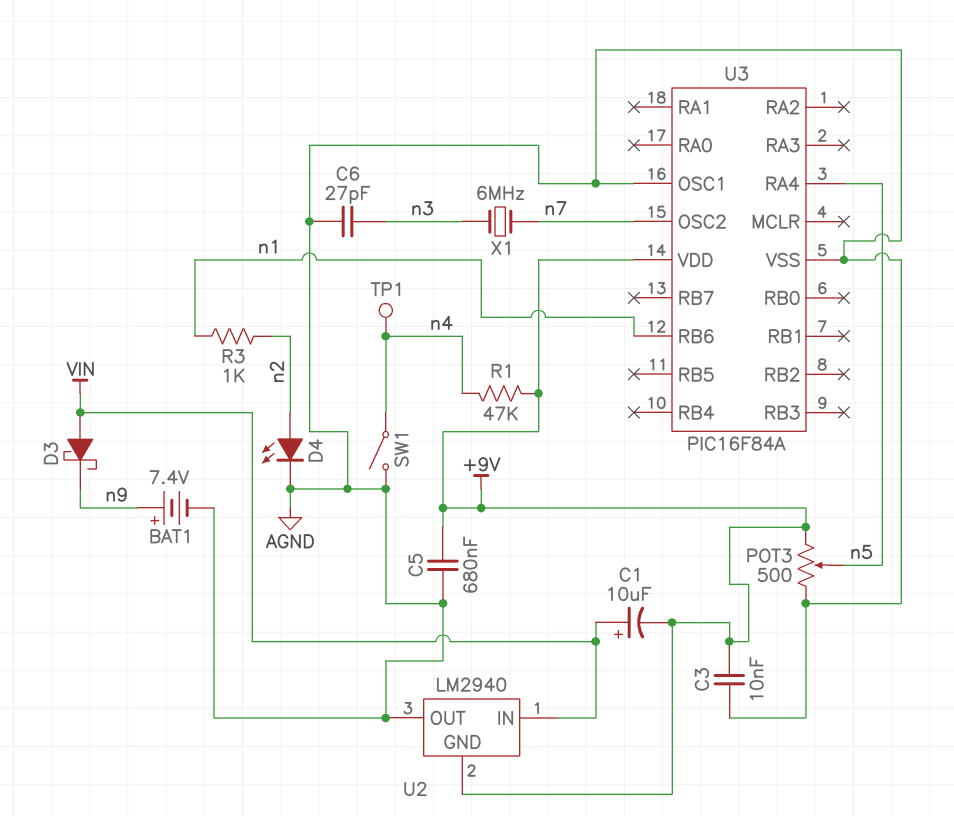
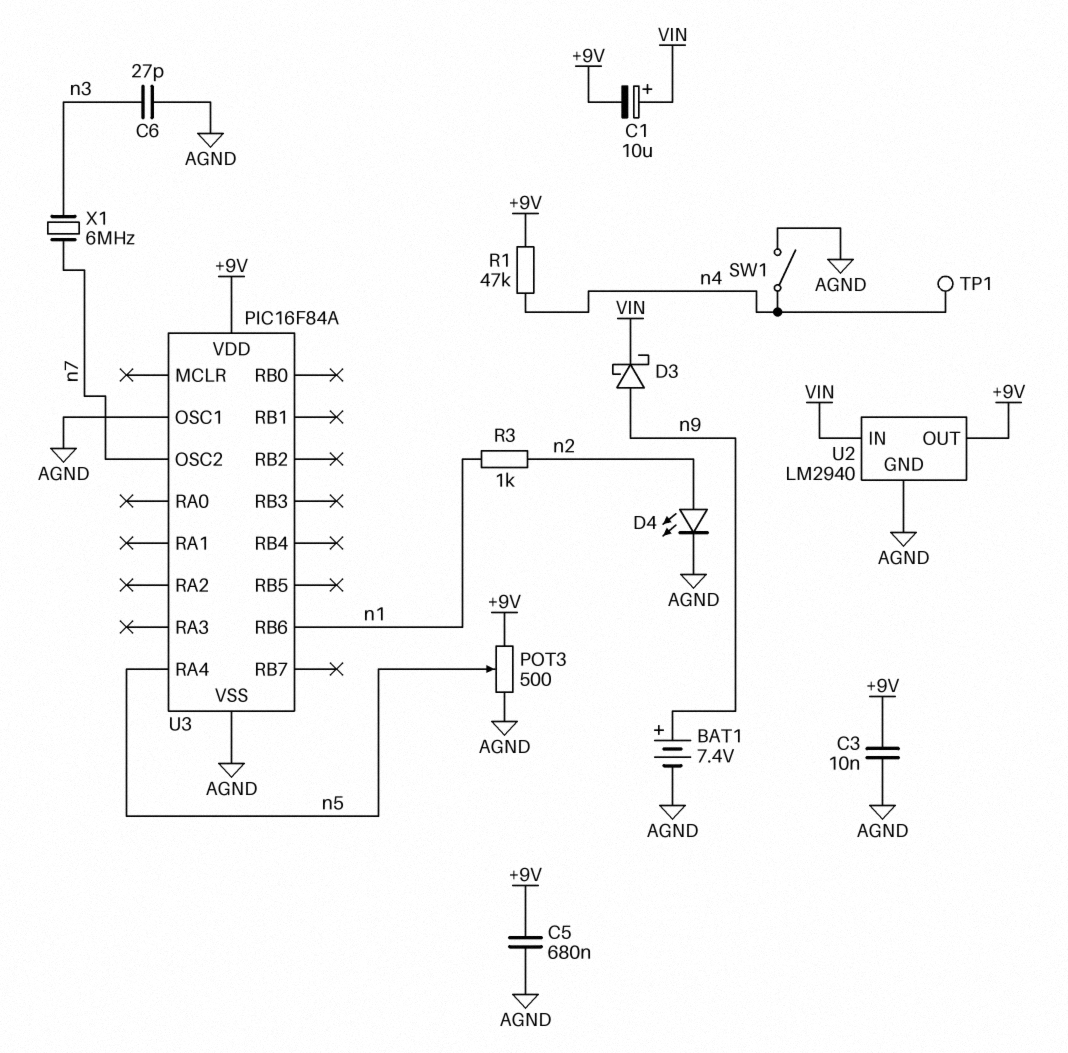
D3: schottky (A VIN, K n9) -> schottky (A n9, K VIN)
U2 pin GND: +9V -> AGND
U2 pin OUT: AGND -> +9V

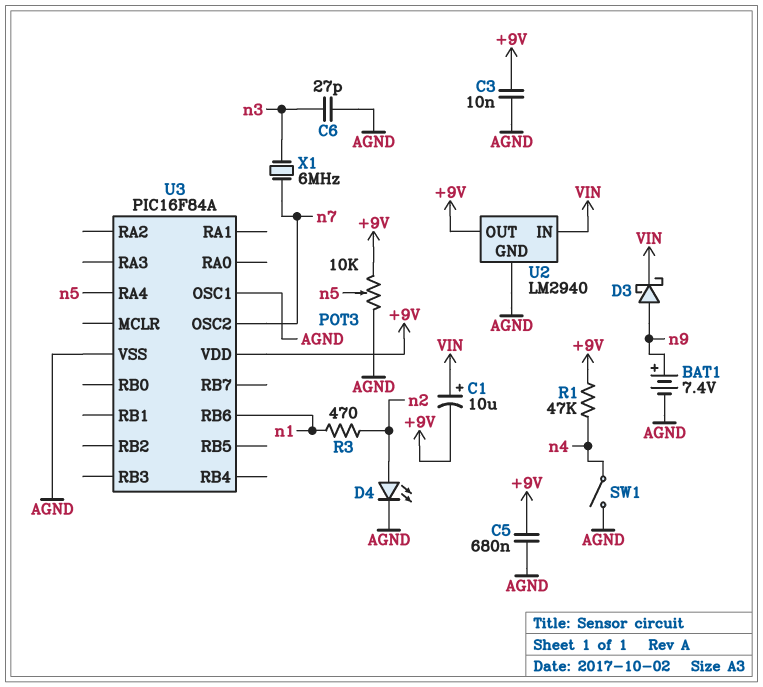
POT3: 500 (+9V, AGND, wiper n5) -> 10k (+9V, AGND, wiper n5)
R3: 1k (n1, n2) -> 470 (n1, n2)
TP1: test point (n4) -> none

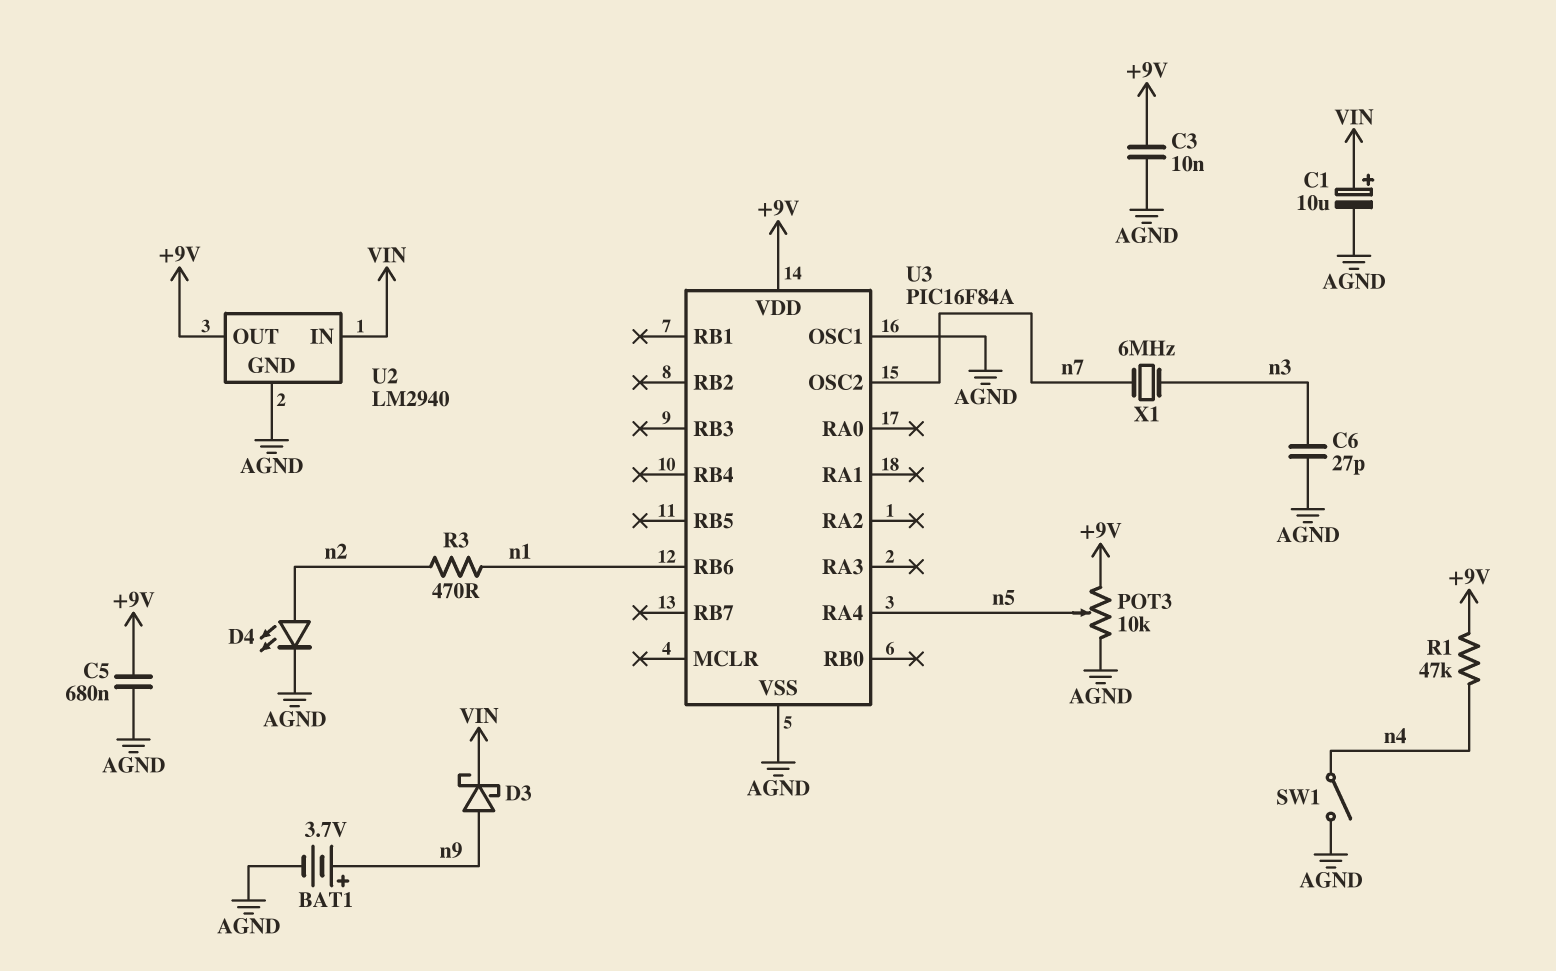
BAT1: 7.4V (plus n9, minus AGND) -> 3.7V (plus n9, minus AGND)
C1: 10uF (plus VIN, minus +9V) -> 10uF (plus VIN, minus AGND)

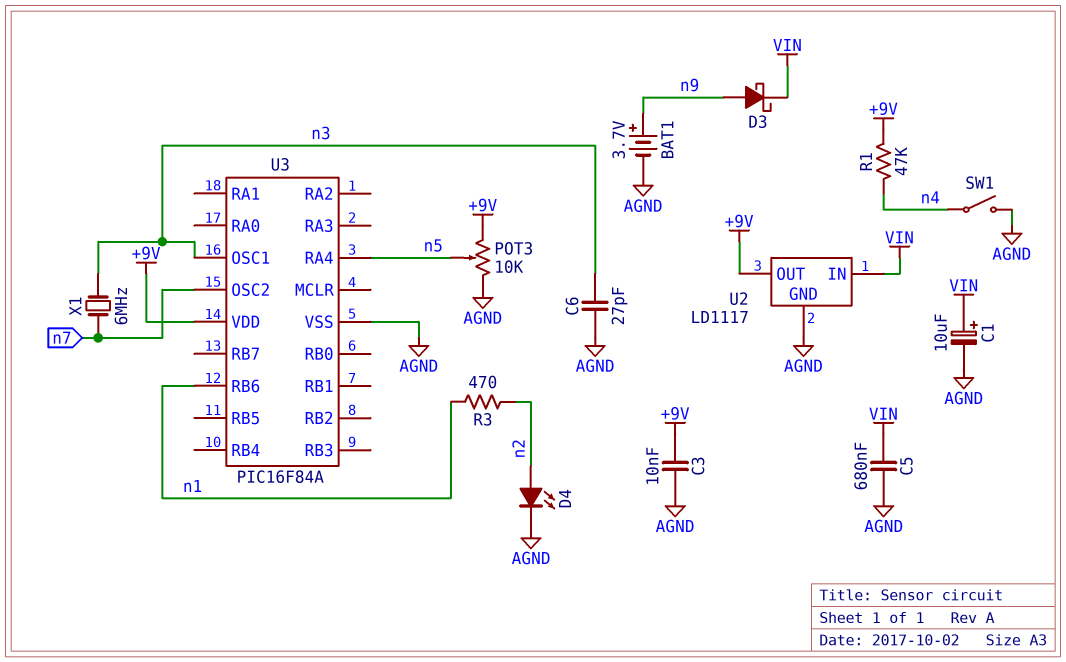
C5: 680nF (+9V, AGND) -> 680nF (AGND, VIN)
U2: LM2940 -> LD1117
U3 pin OSC1: AGND -> n3

